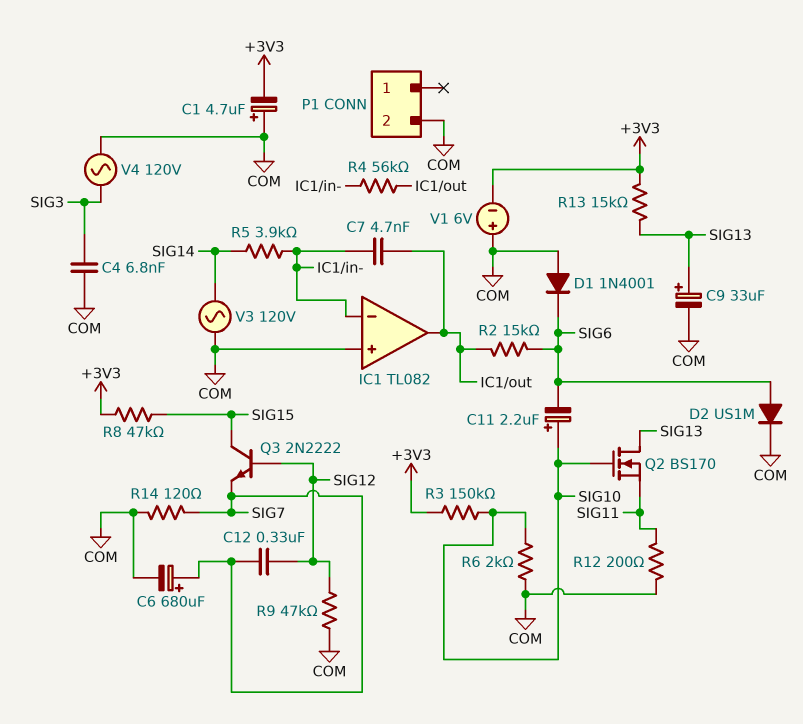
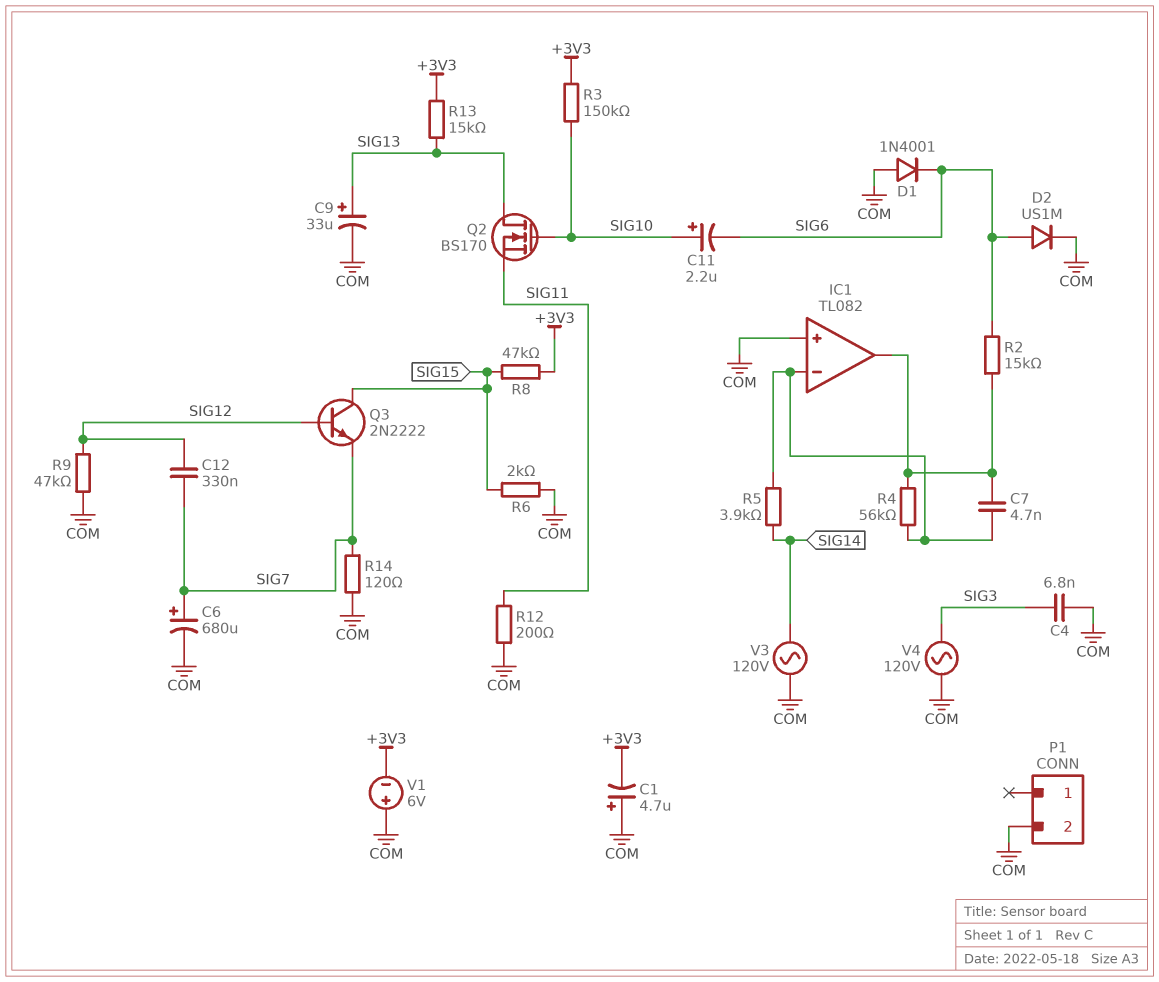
R6: 2k (COM, SIG10) -> 2k (COM, SIG15)

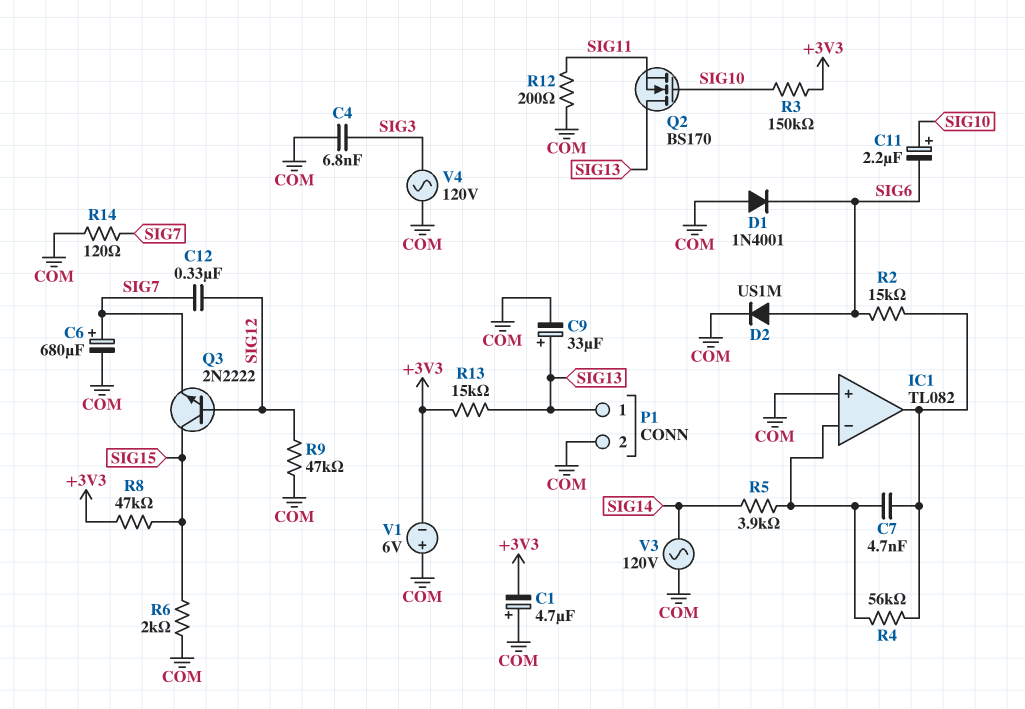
P1 pin 1: none -> SIG13

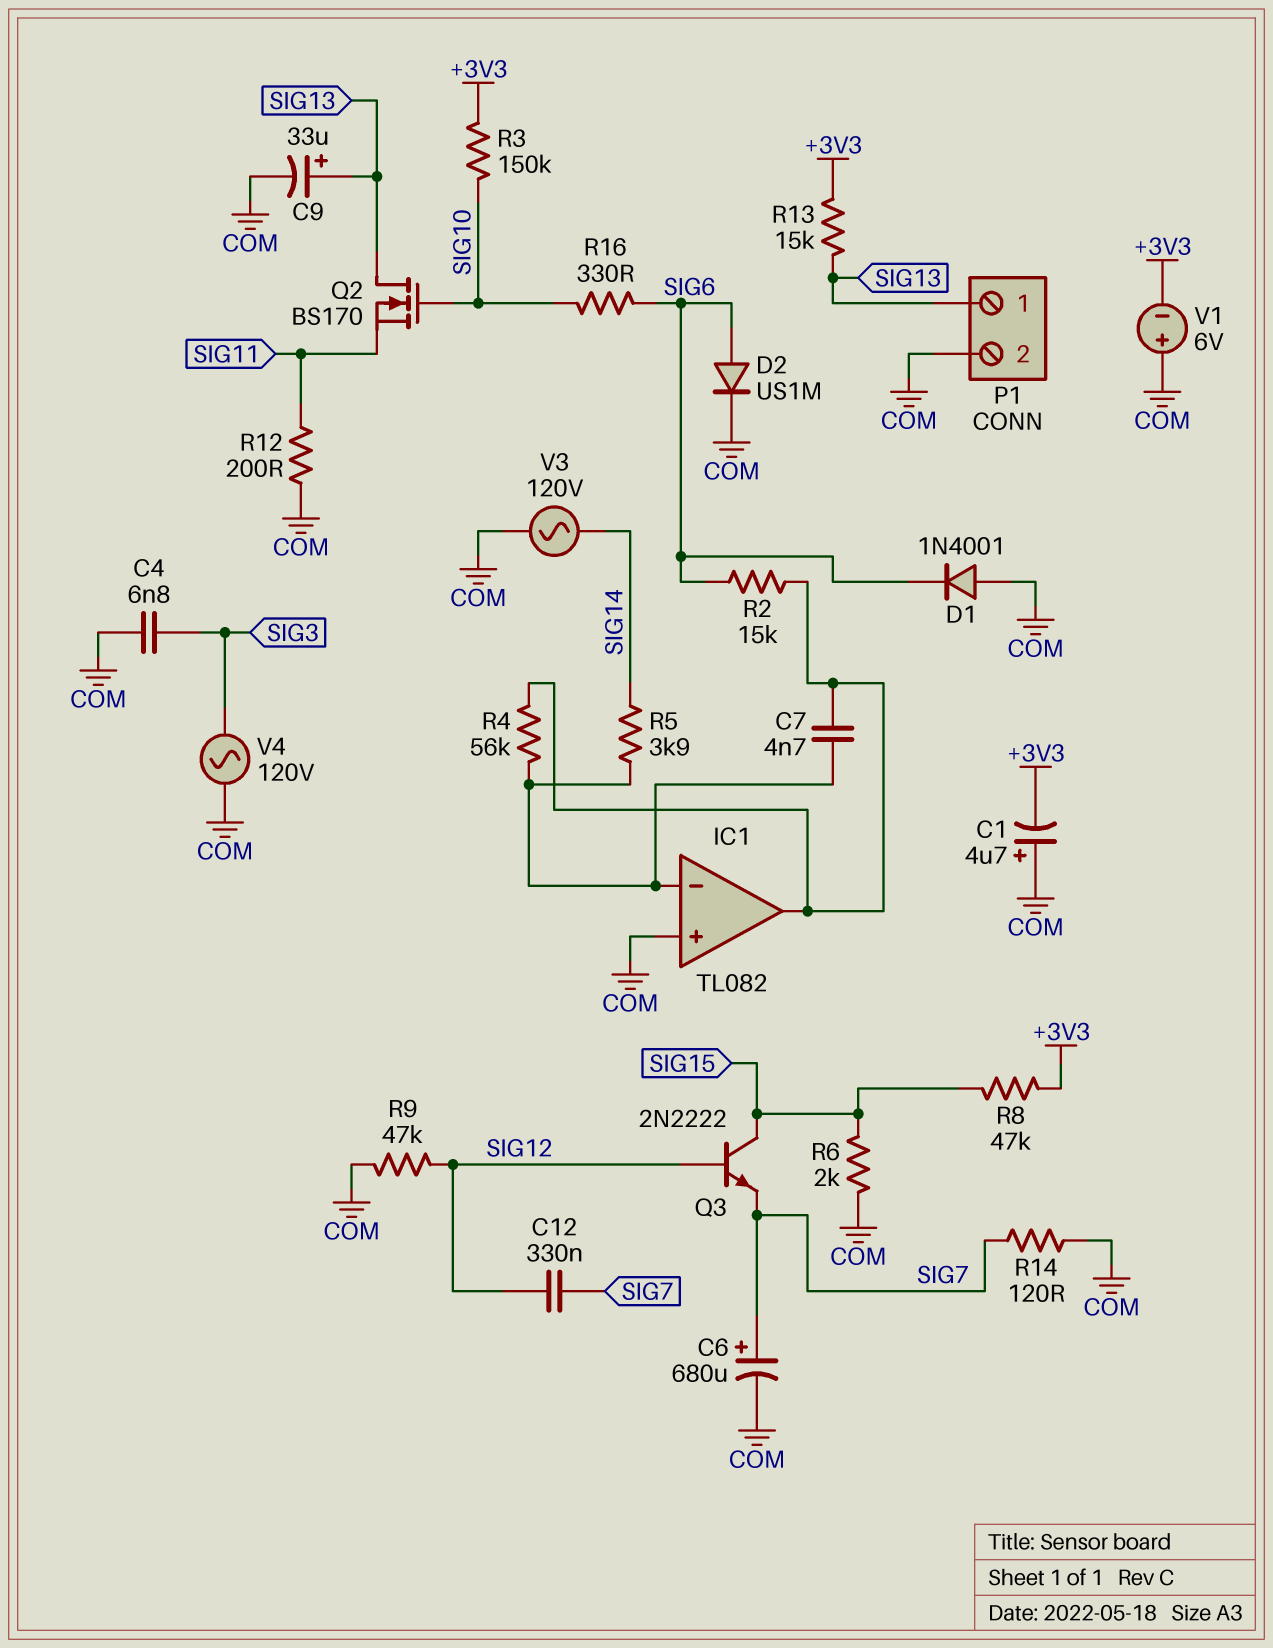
C11: 2.2uF (plus SIG10, minus SIG6) -> none
R16: none -> 330 (SIG6, SIG10)

